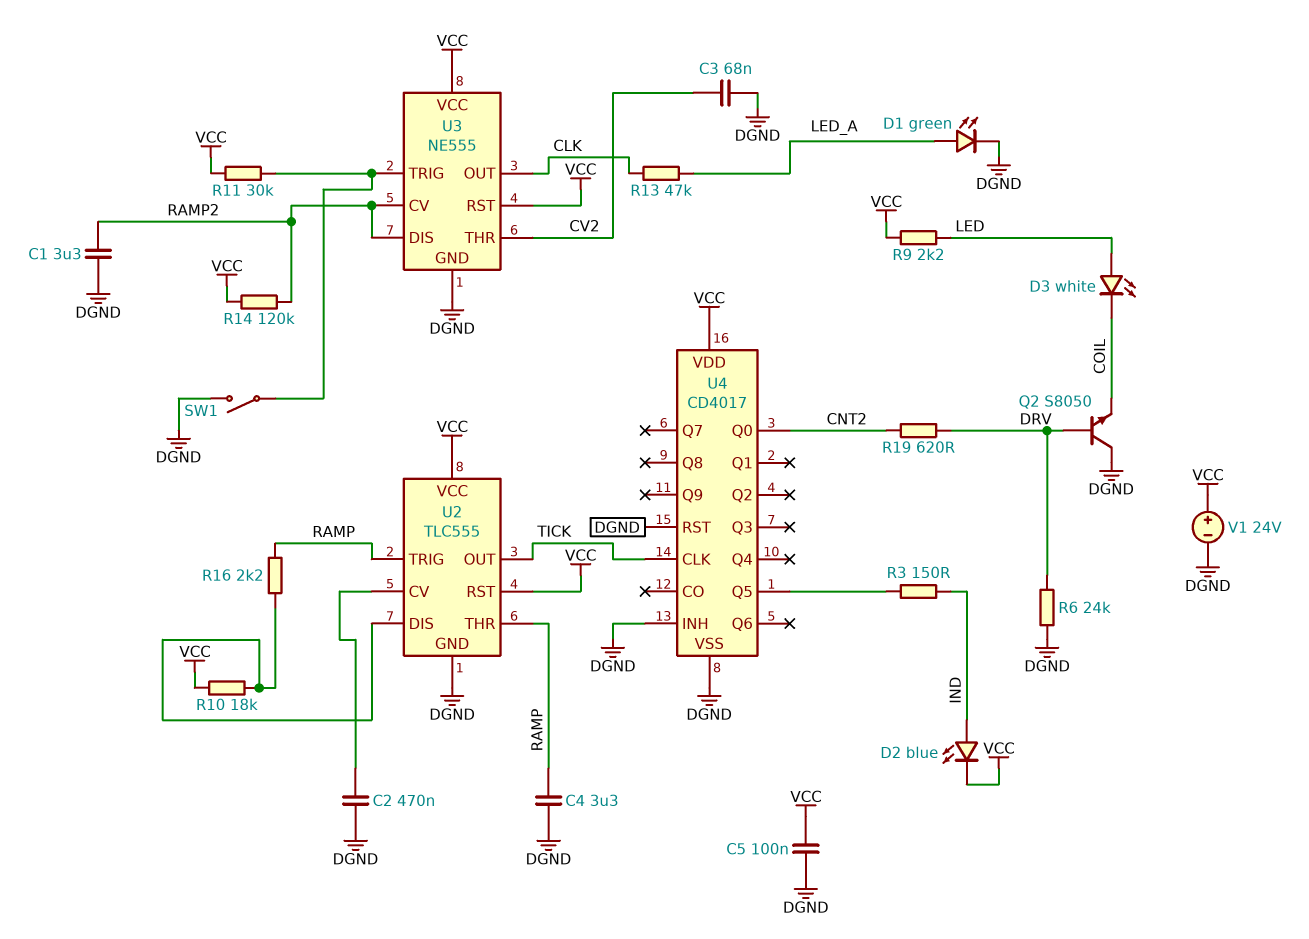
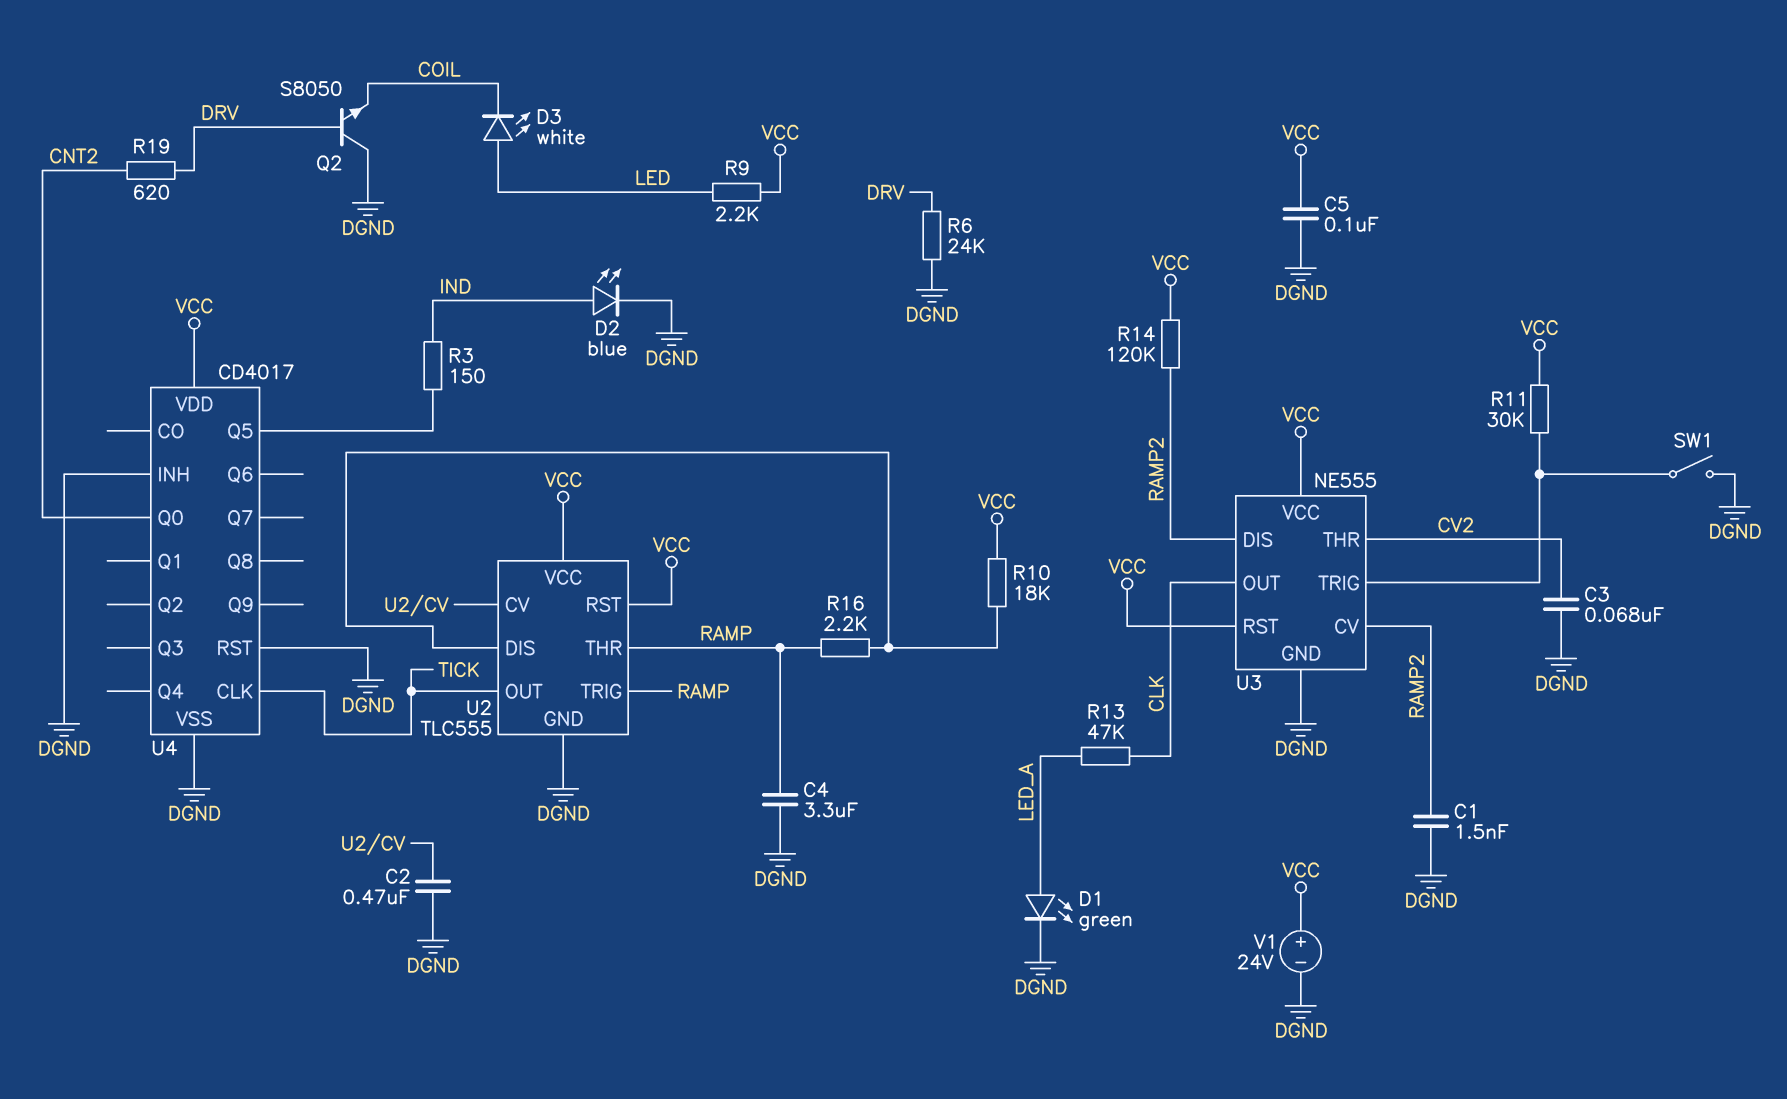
C1: 3.3uF (DGND, RAMP2) -> 1.5nF (DGND, RAMP2)
D2: LED blue (A IND, K VCC) -> LED blue (A IND, K DGND)

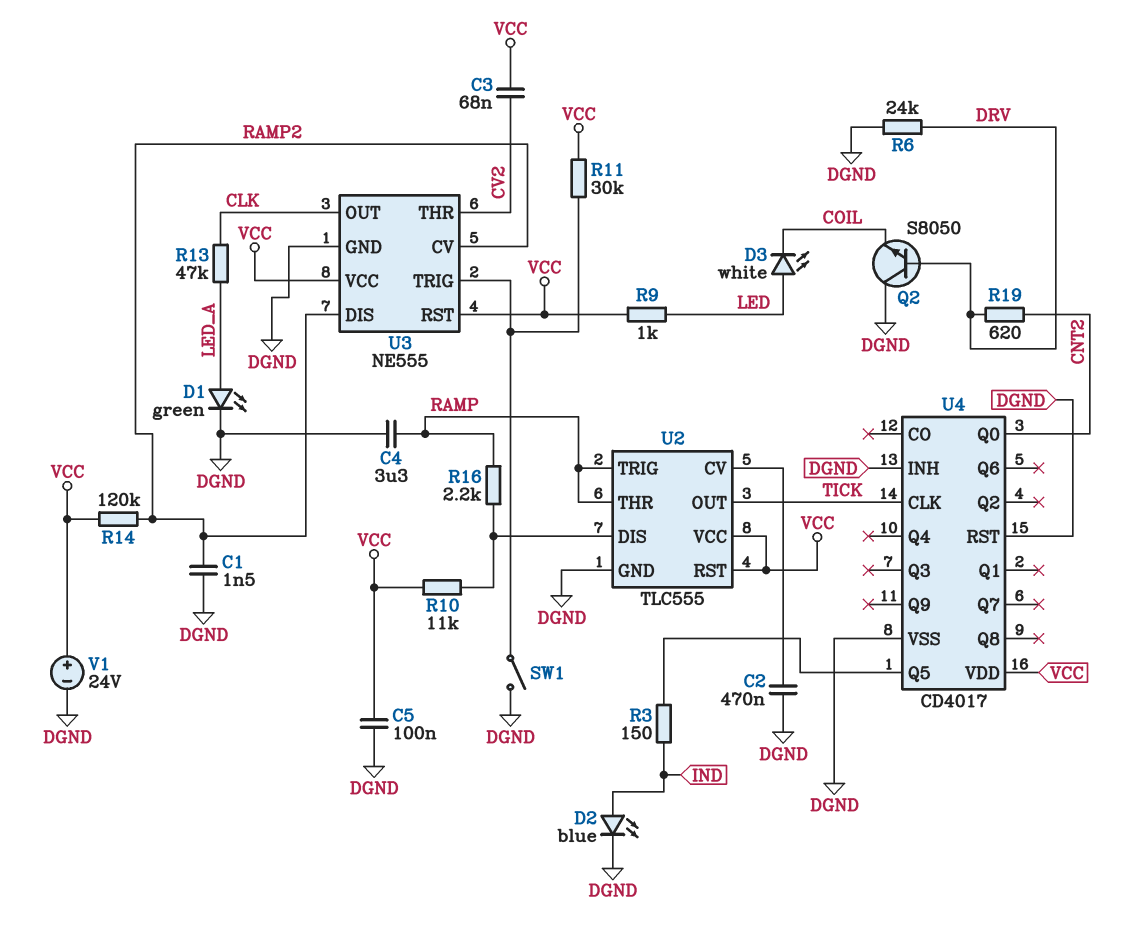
C3: 68nF (CV2, DGND) -> 68nF (CV2, VCC)
R9: 2.2k (LED, VCC) -> 1k (LED, VCC)
R10: 18k (U2/DIS, VCC) -> 11k (U2/DIS, VCC)

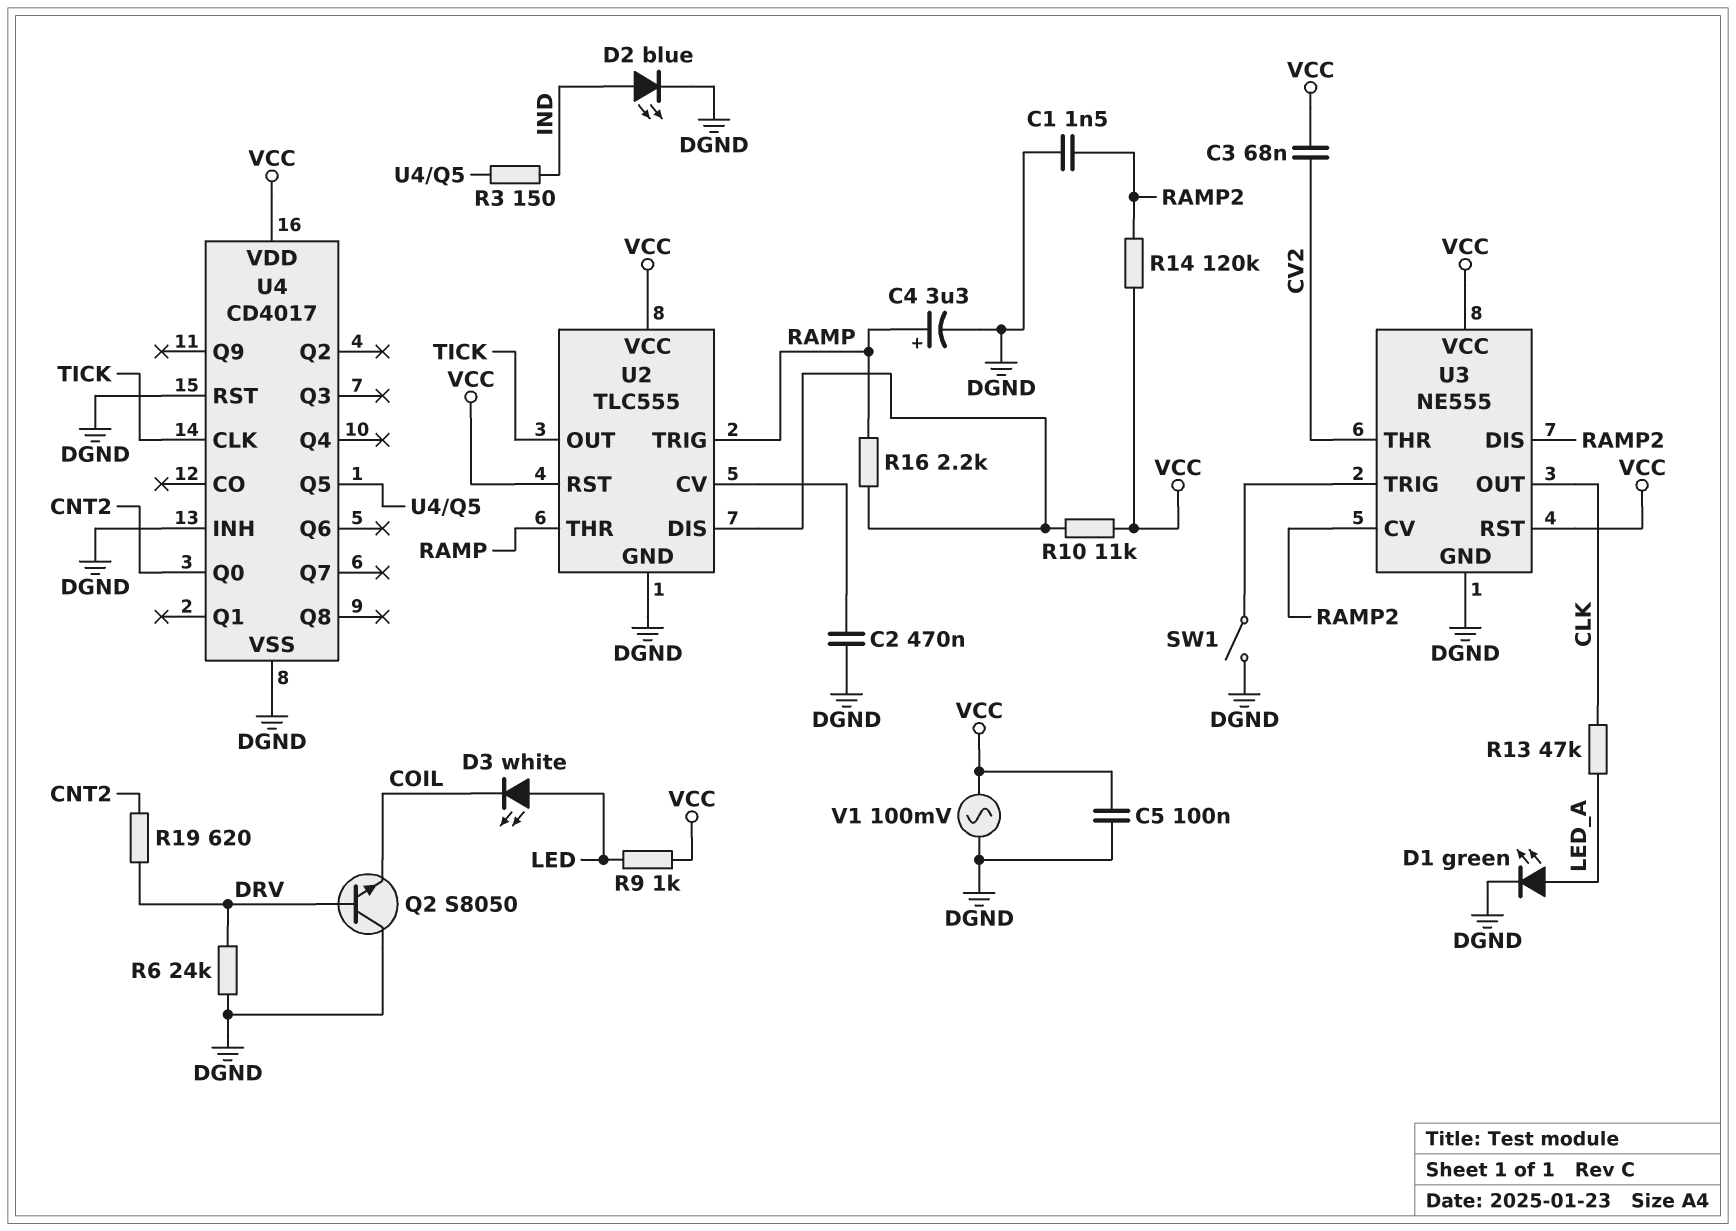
C4: 3.3uF (DGND, RAMP) -> 3.3uF (plus RAMP, minus DGND)
R11: 30k (U3/TRIG, VCC) -> none
V1: 24V (plus VCC, minus DGND) -> AC 100mV (DGND, VCC)

